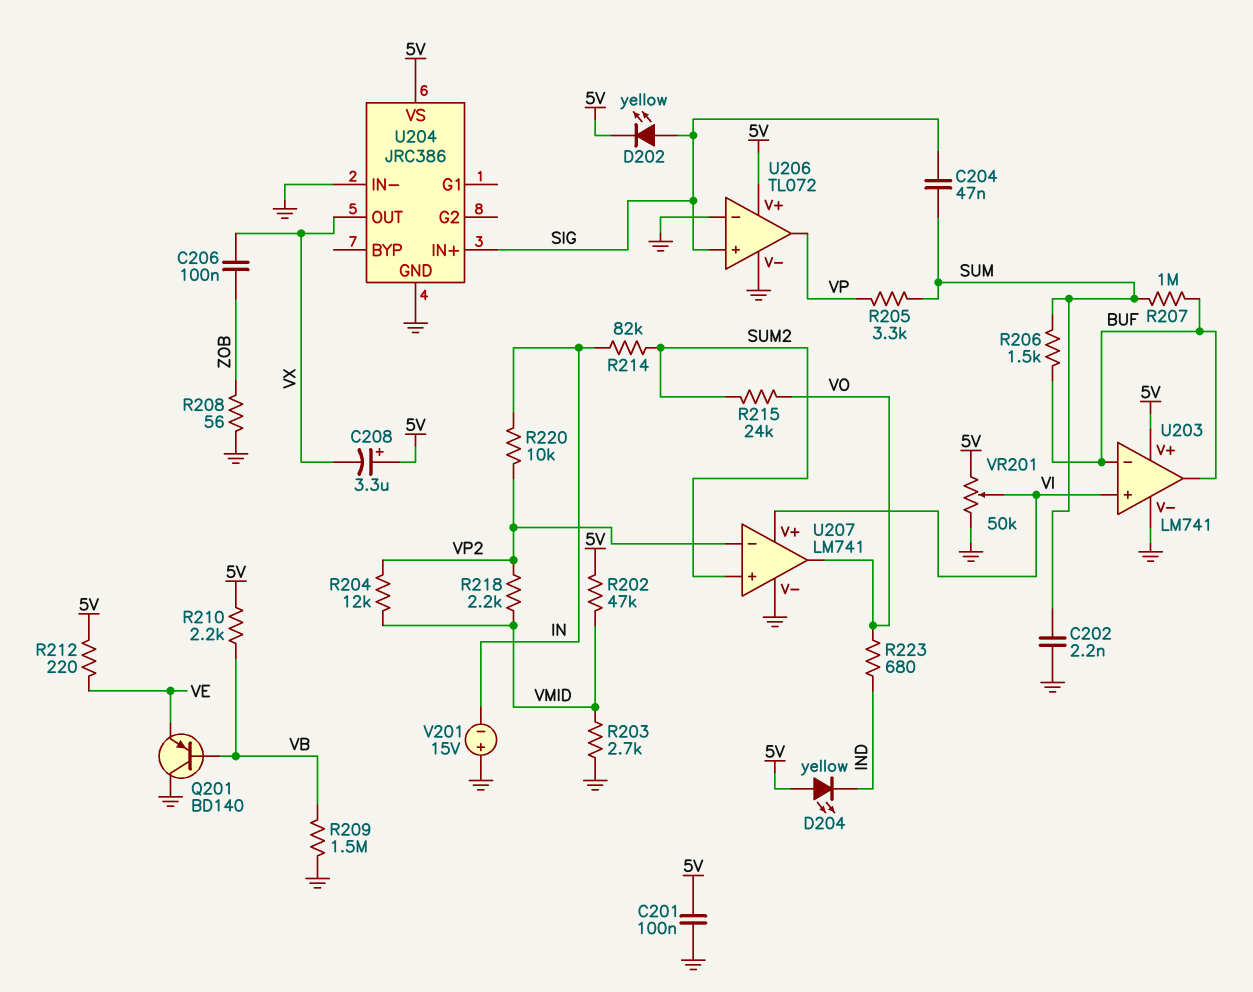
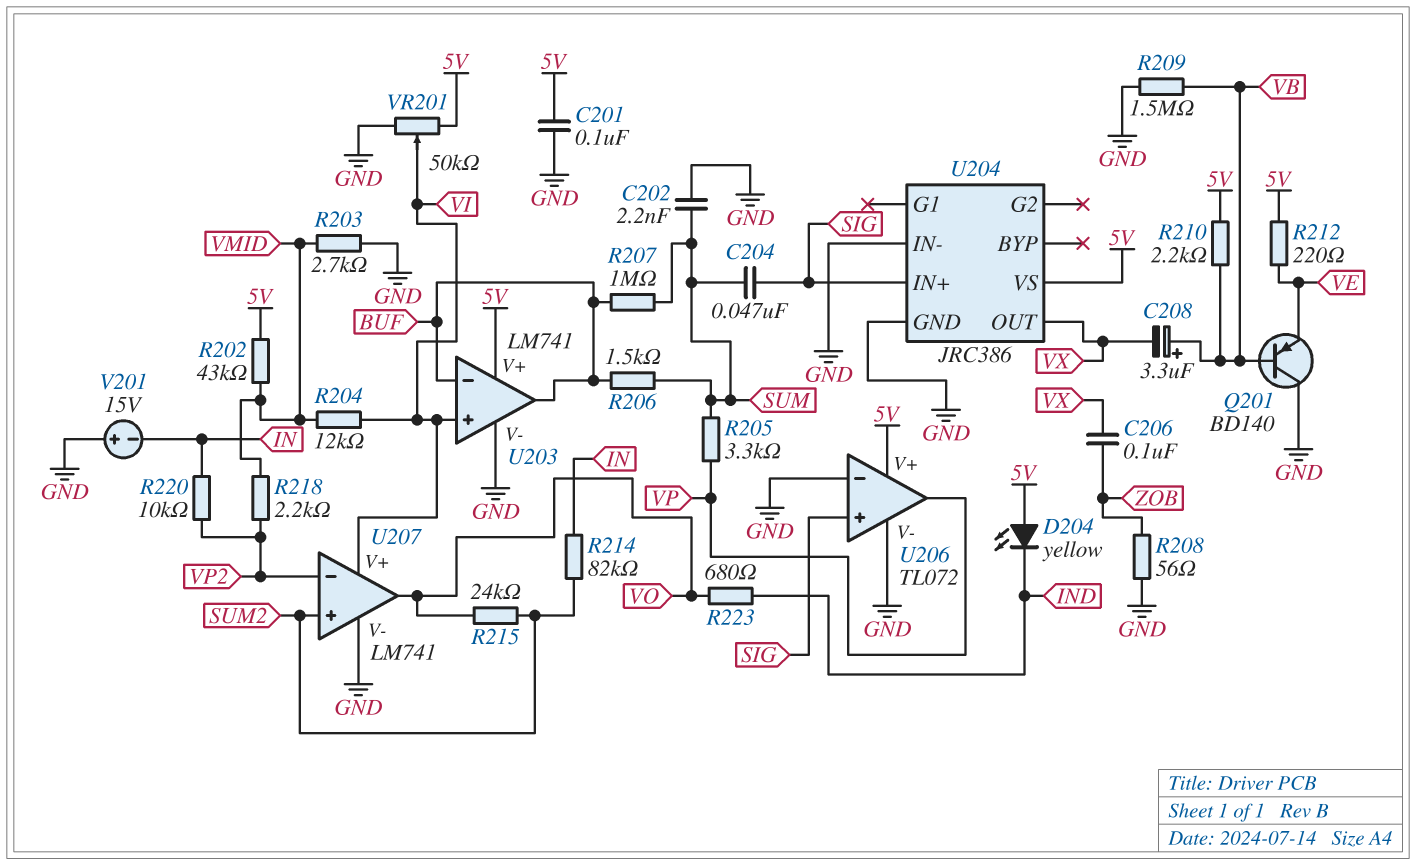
C208: 3.3uF (plus 5V, minus VX) -> 3.3uF (plus VB, minus VX)
D202: LED yellow (A SIG, K 5V) -> none
R202: 47k (5V, VMID) -> 43k (5V, VMID)
R204: 12k (VMID, VP2) -> 12k (VI, VMID)

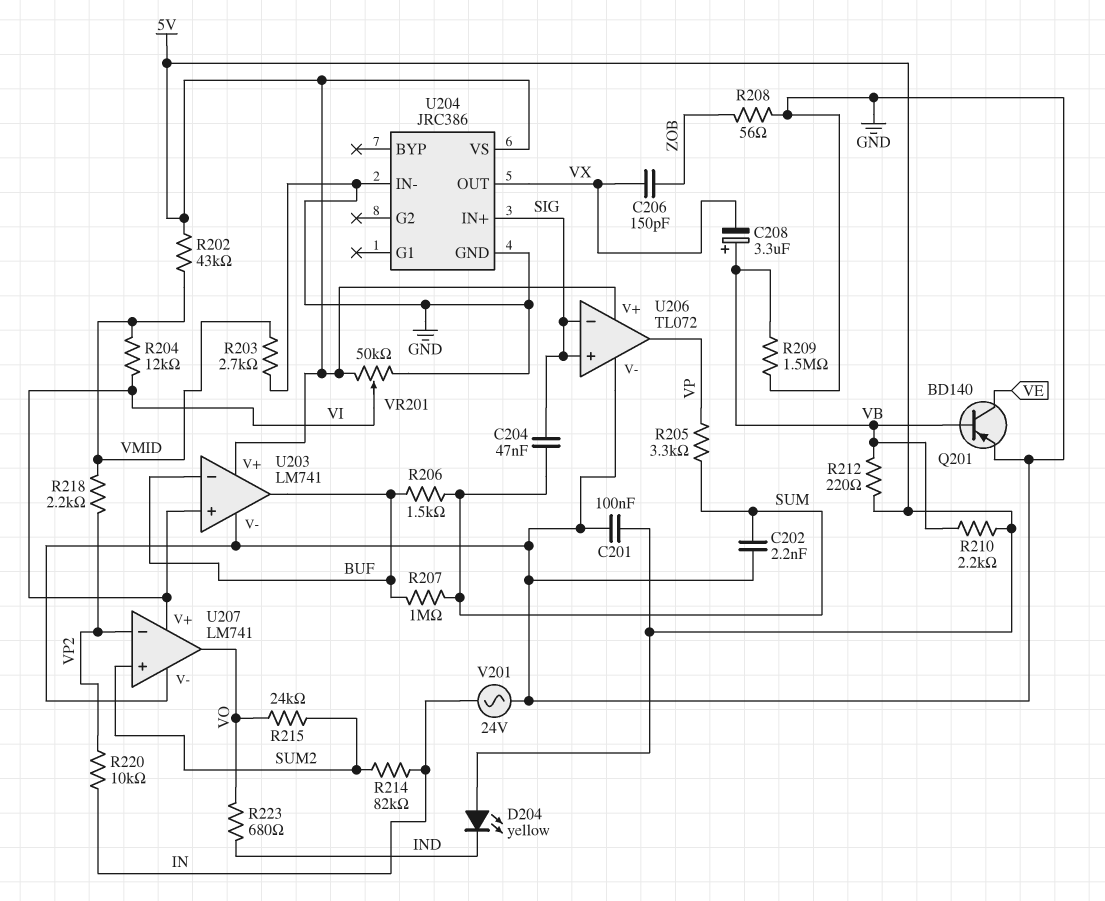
C206: 100nF (VX, ZOB) -> 150pF (VX, ZOB)
Q201: PNP BD140 (B VB, C GND, E VE) -> PNP BD140 (B VB, C VE, E GND)
R212: 220 (5V, VE) -> 220 (5V, VB)
U206 pin in-: GND -> SIG
V201: 15V (plus GND, minus IN) -> AC 24V (GND, IN)

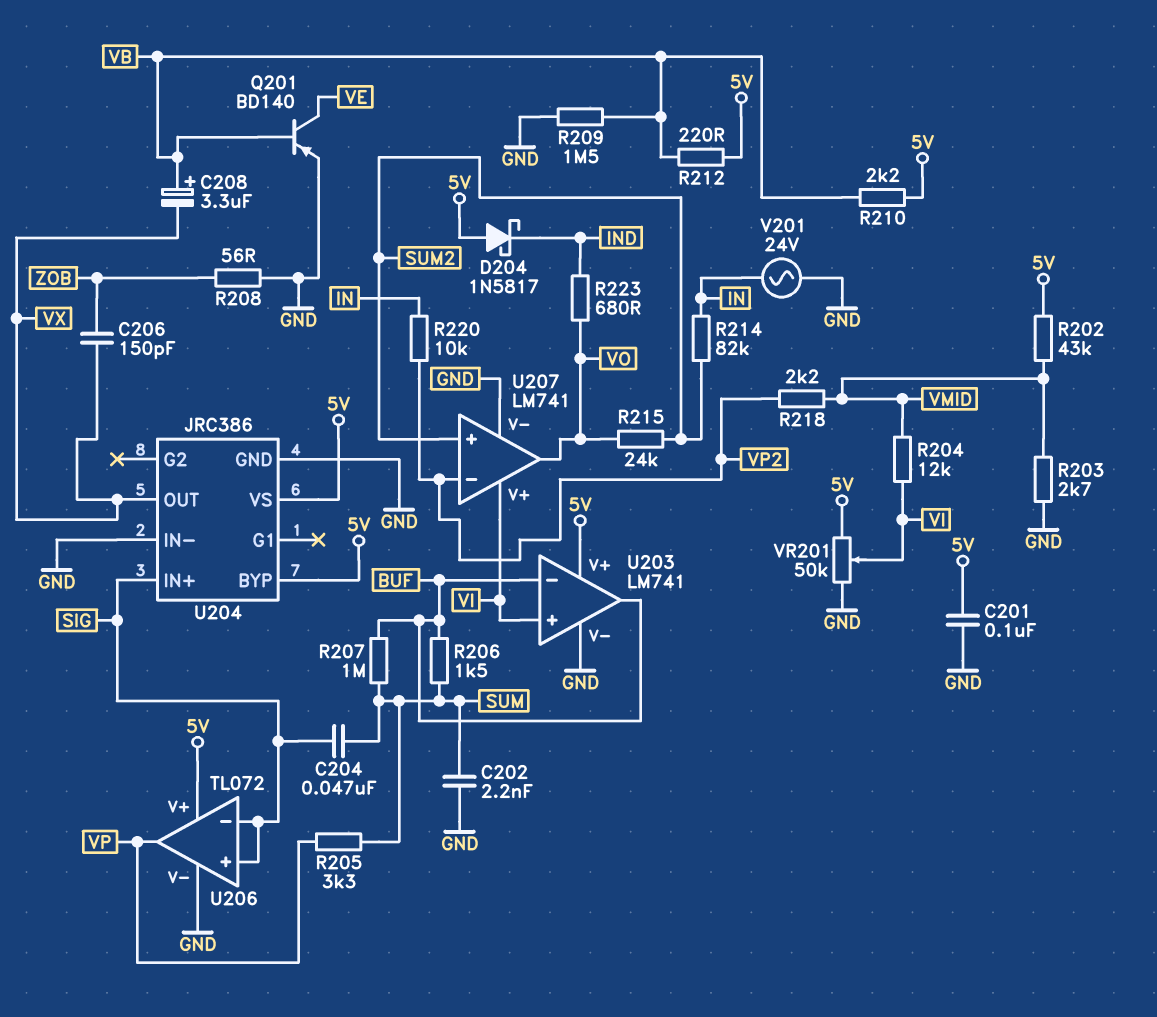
D204: LED yellow (A 5V, K IND) -> schottky 1N5817 (A 5V, K IND)
U204 pin BYP: none -> 5V

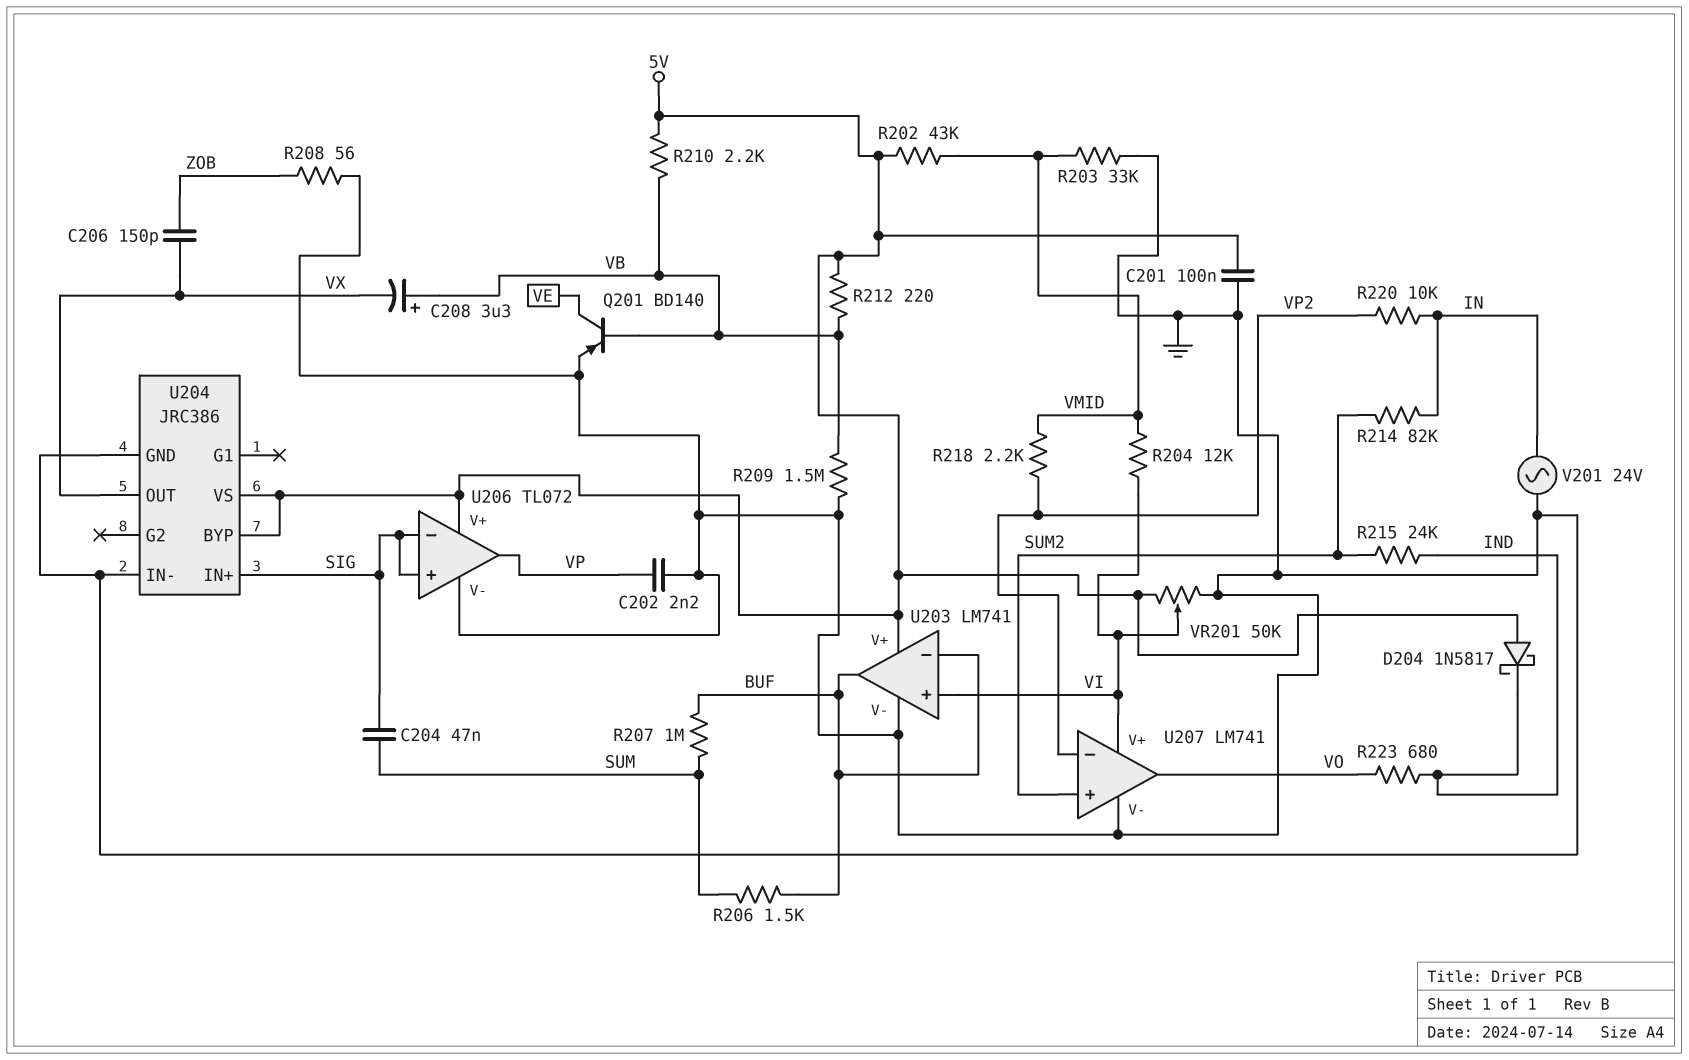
C202: 2.2nF (GND, SUM) -> 2.2nF (GND, VP)
R203: 2.7k (GND, VMID) -> 33k (GND, VMID)
R205: 3.3k (SUM, VP) -> none
R215: 24k (SUM2, VO) -> 24k (IND, SUM2)

